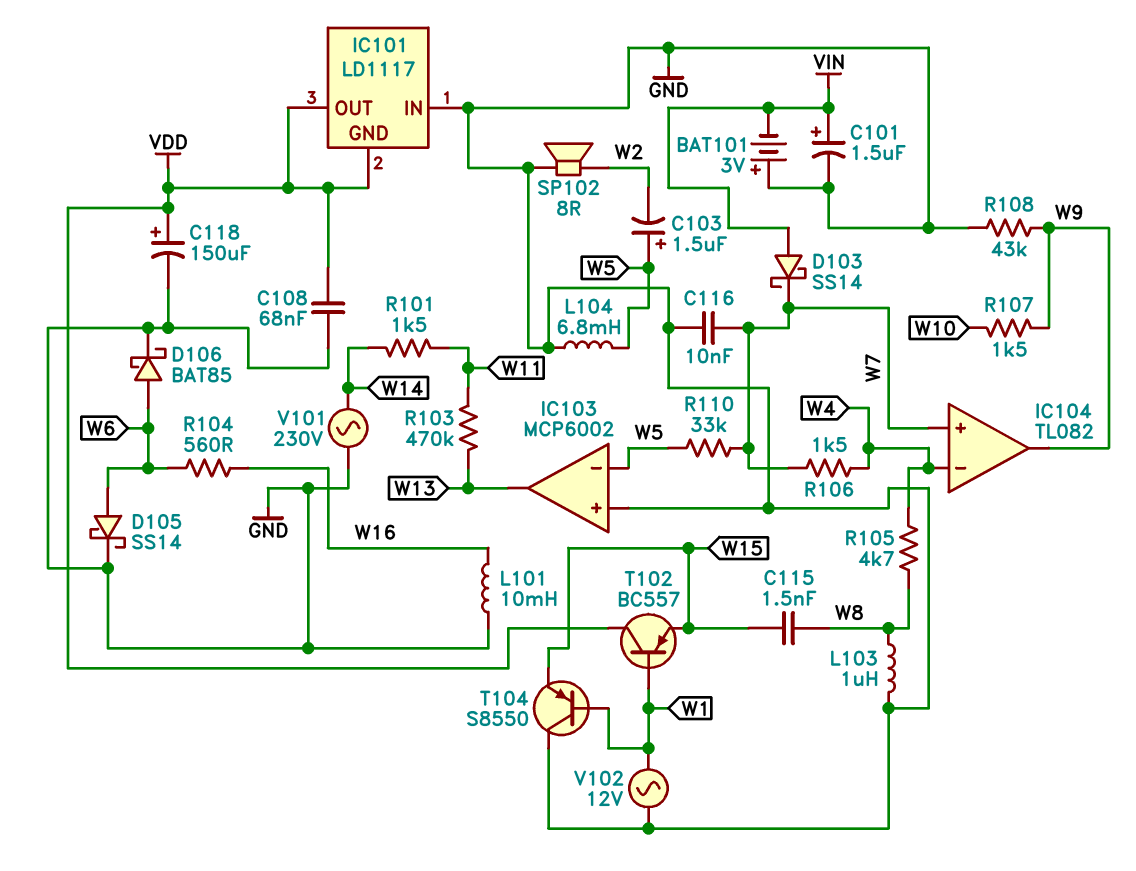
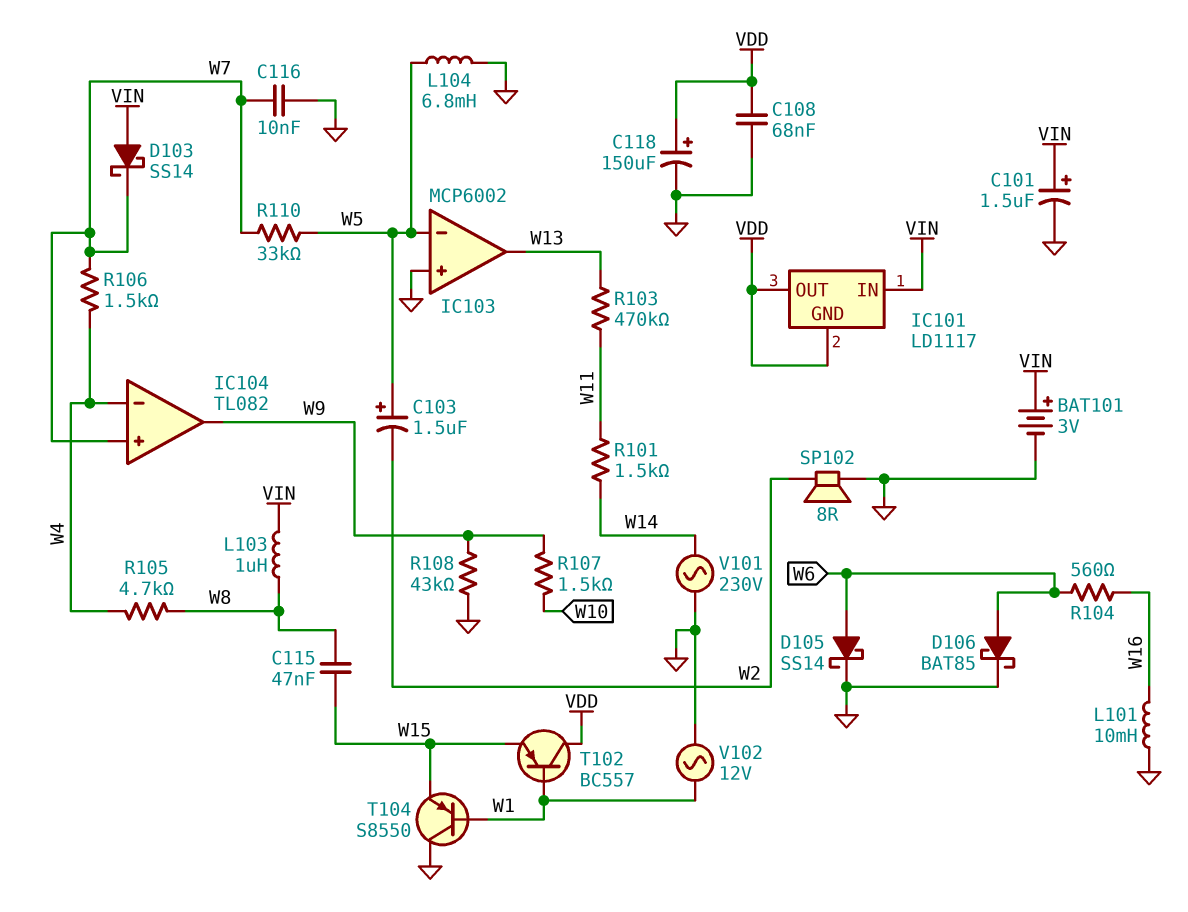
BAT101: 3V (plus GND, minus VIN) -> 3V (plus VIN, minus GND)
C115: 1.5nF (W8, W15) -> 47nF (W8, W15)
IC101 pin IN: GND -> VIN
L103: 1uH (GND, W8) -> 1uH (VIN, W8)

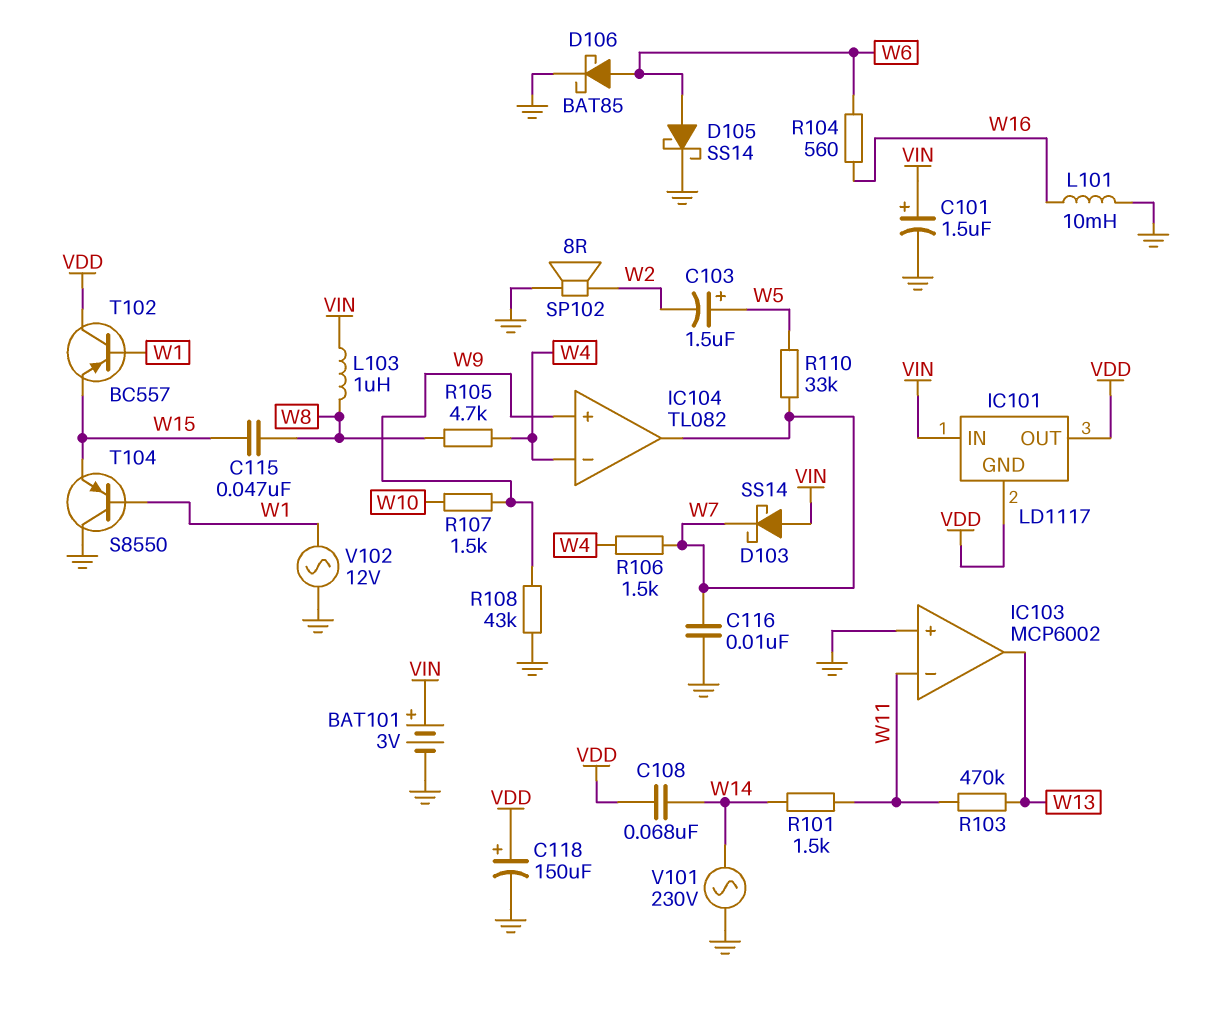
C108: 68nF (GND, VDD) -> 68nF (VDD, W14)
IC103 pin in-: W5 -> W11
IC104 pin in+: W7 -> W9
IC104 pin out: W9 -> W7
L104: 6.8mH (GND, W5) -> none

